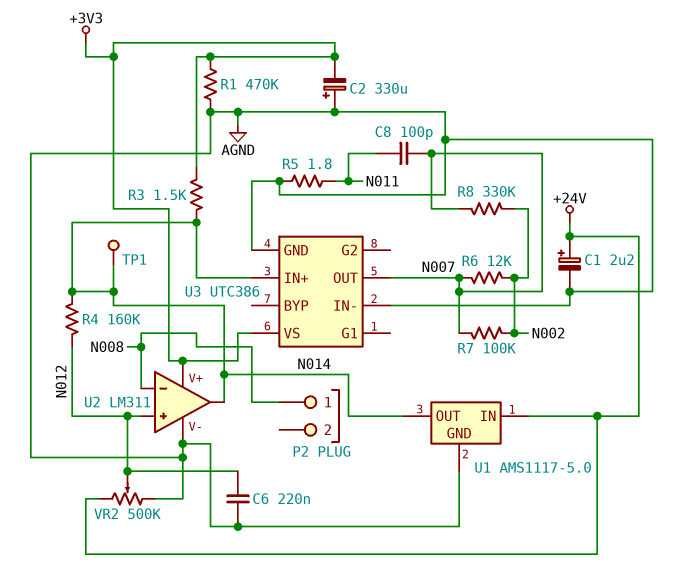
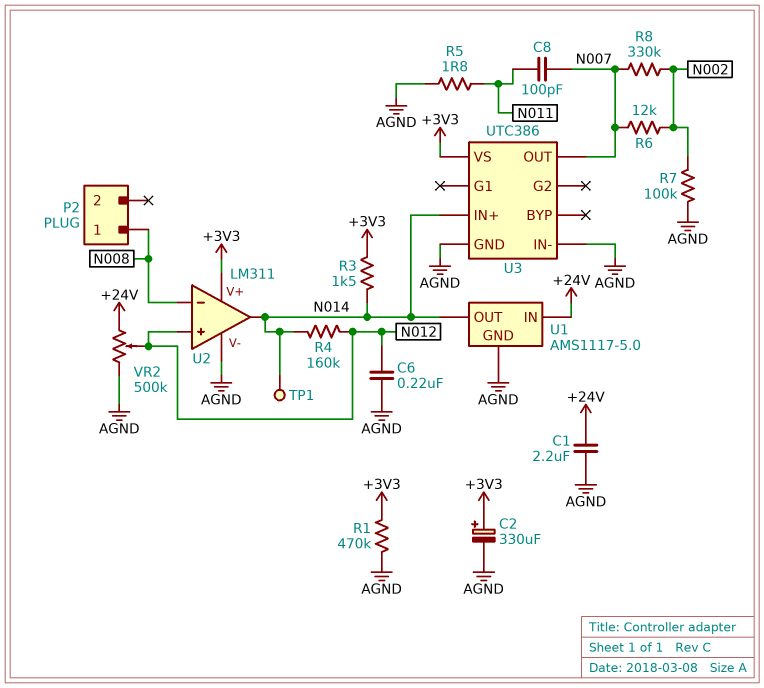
C1: 2.2uF (plus +24V, minus AGND) -> 2.2uF (+24V, AGND)
C2: 330uF (plus AGND, minus +3V3) -> 330uF (plus +3V3, minus AGND)
R7: 100k (N002, N007) -> 100k (AGND, N002)

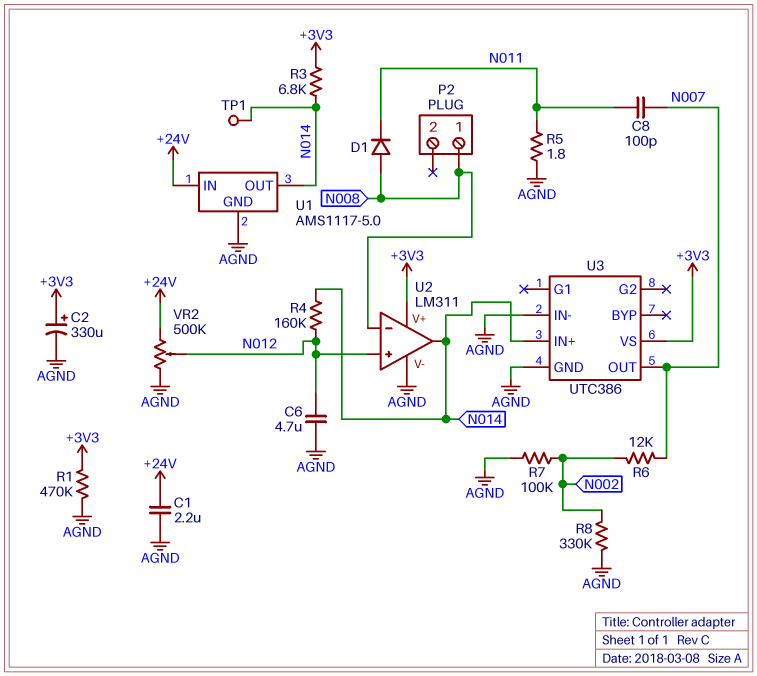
C6: 220nF (AGND, N012) -> 4.7uF (AGND, N012)
D1: none -> diode (A N008, K N011)
R3: 1.5k (+3V3, N014) -> 6.8k (+3V3, N014)
R8: 330k (N002, N007) -> 330k (AGND, N002)

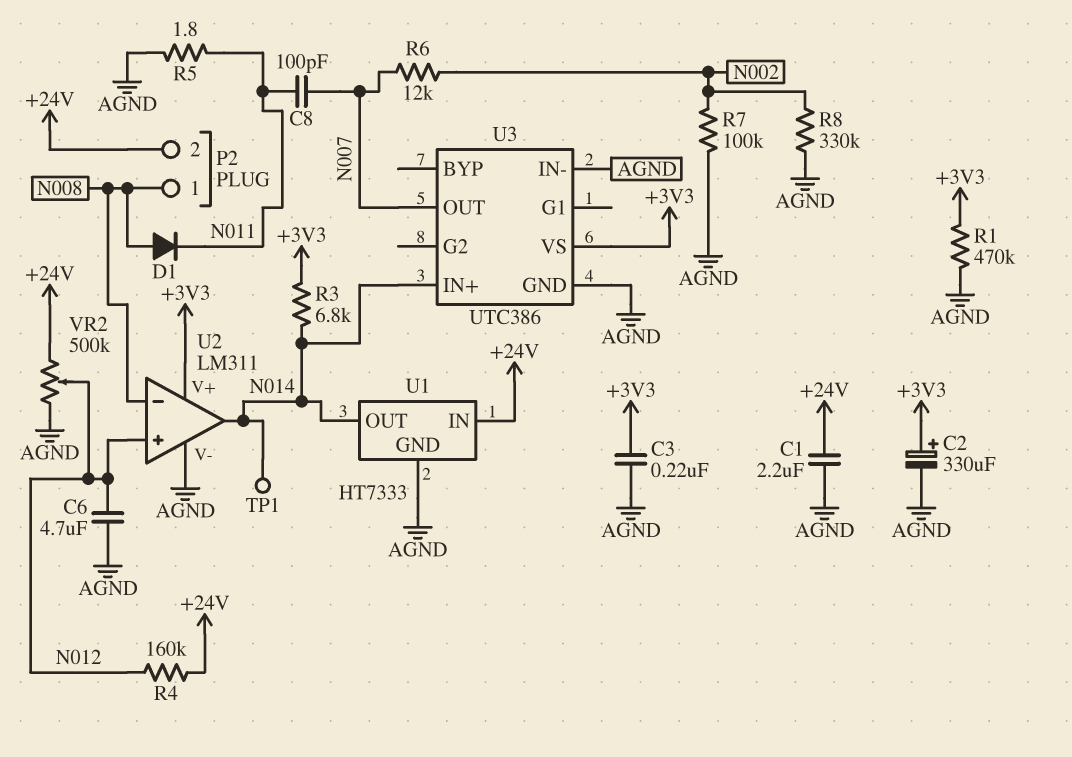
C3: none -> 220nF (+3V3, AGND)
P2 pin 2: none -> +24V
R4: 160k (N012, N014) -> 160k (+24V, N012)
U1: AMS1117-5.0 -> HT7333

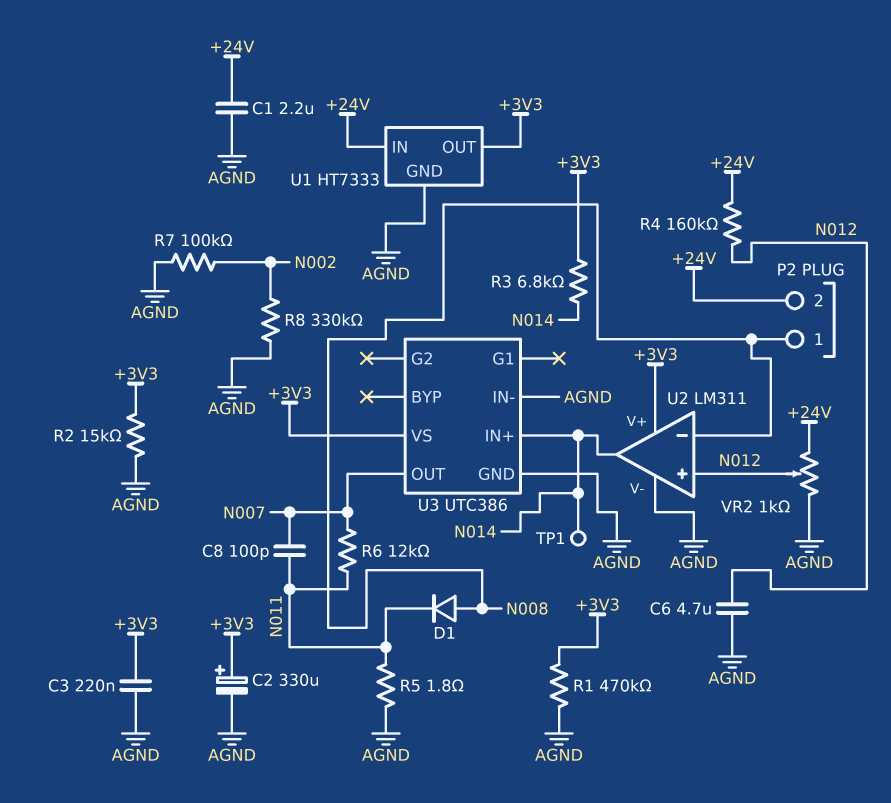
R2: none -> 15k (+3V3, AGND)
R6: 12k (N002, N007) -> 12k (N007, N011)
U1 pin OUT: N014 -> +3V3
VR2: 500k (+24V, AGND, wiper N012) -> 1k (+24V, AGND, wiper N012)

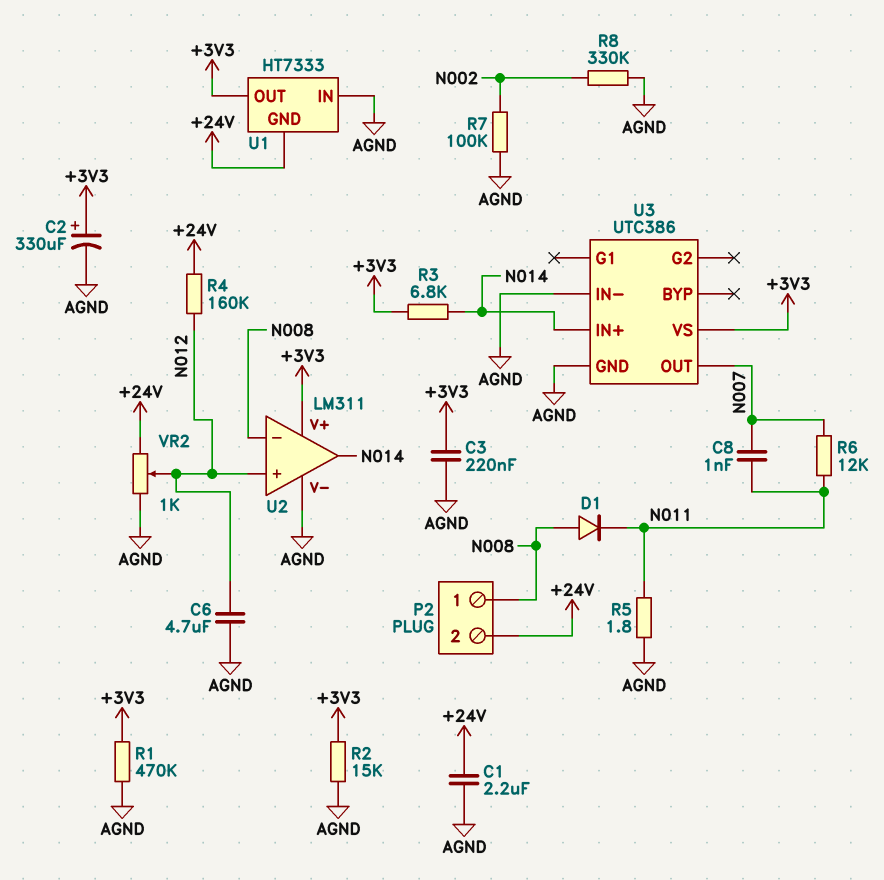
C8: 100pF (N007, N011) -> 1nF (N007, N011)
TP1: test point (N014) -> none
U1 pin GND: AGND -> +24V
U1 pin IN: +24V -> AGND

